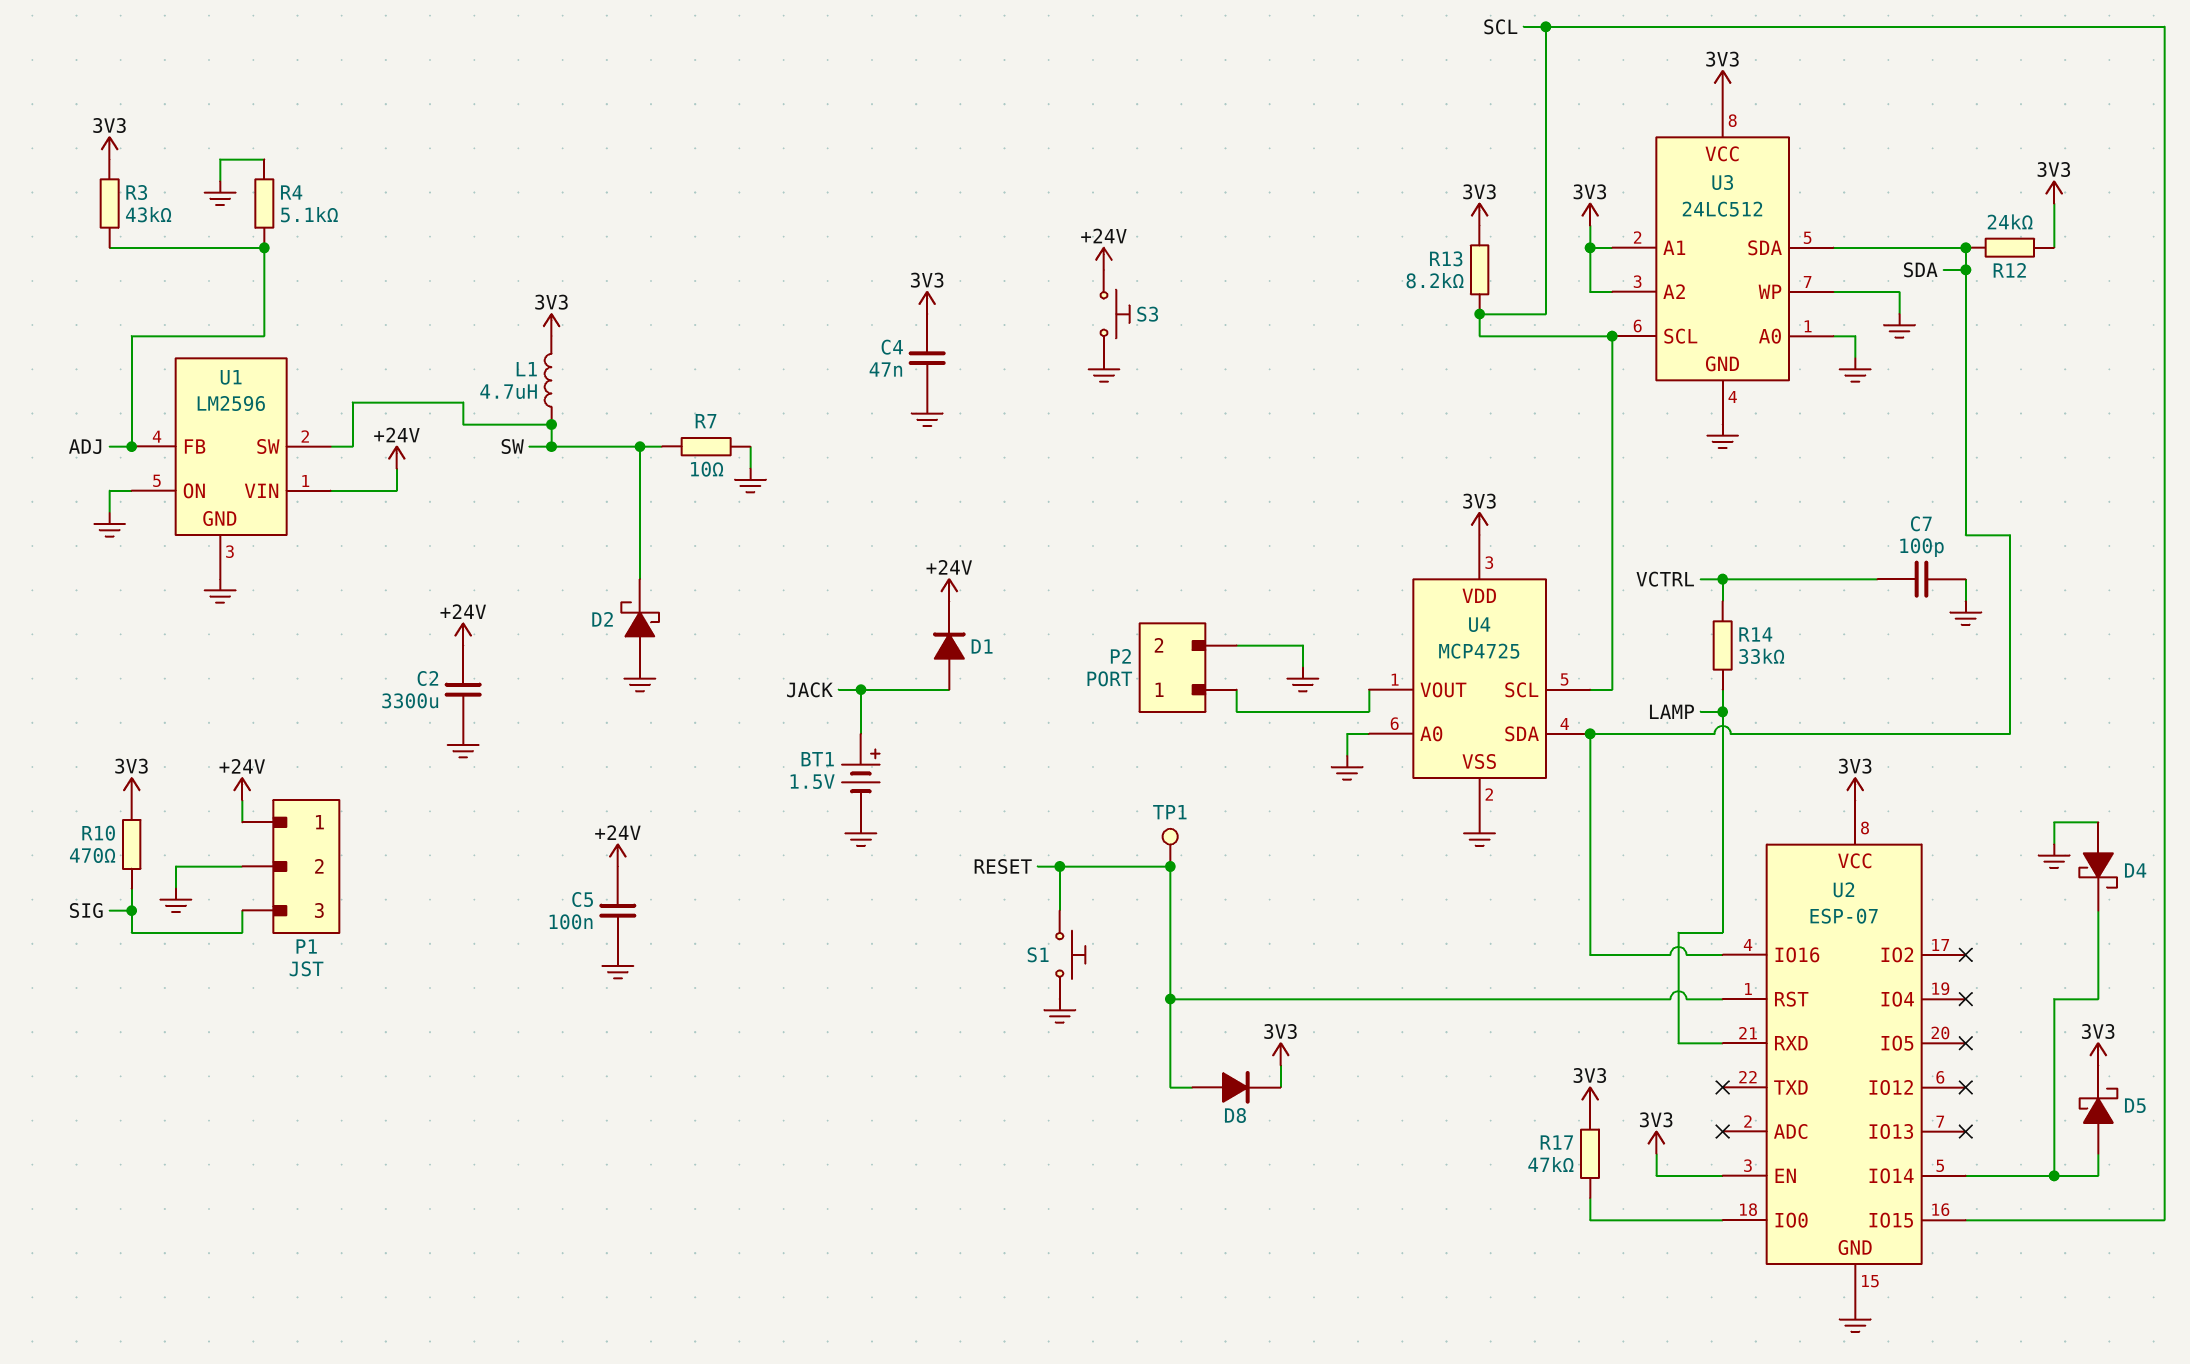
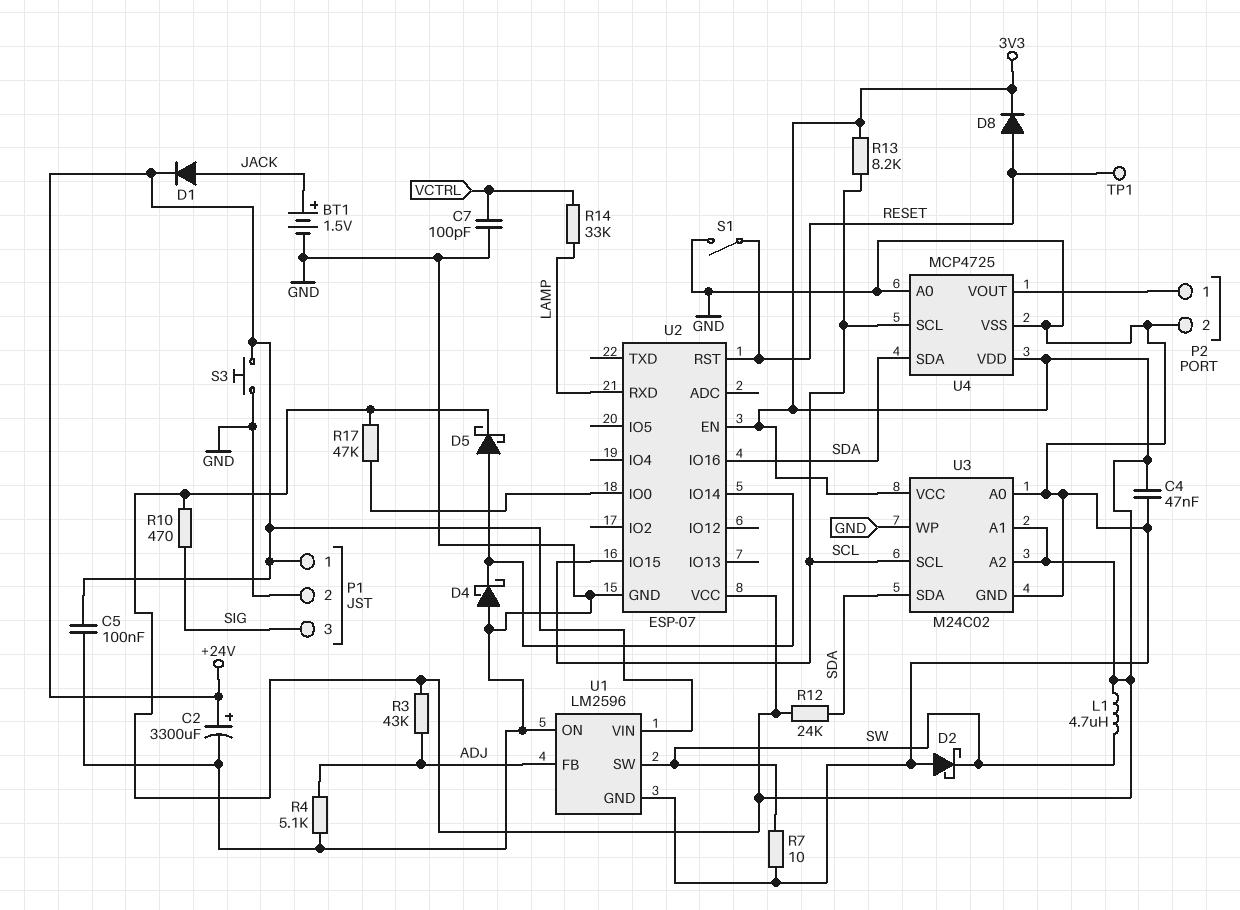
C2: 3300uF (+24V, GND) -> 3300uF (plus +24V, minus GND)
S1: button (GND, RESET) -> switch (GND, RESET)
U3: 24LC512 -> M24C02

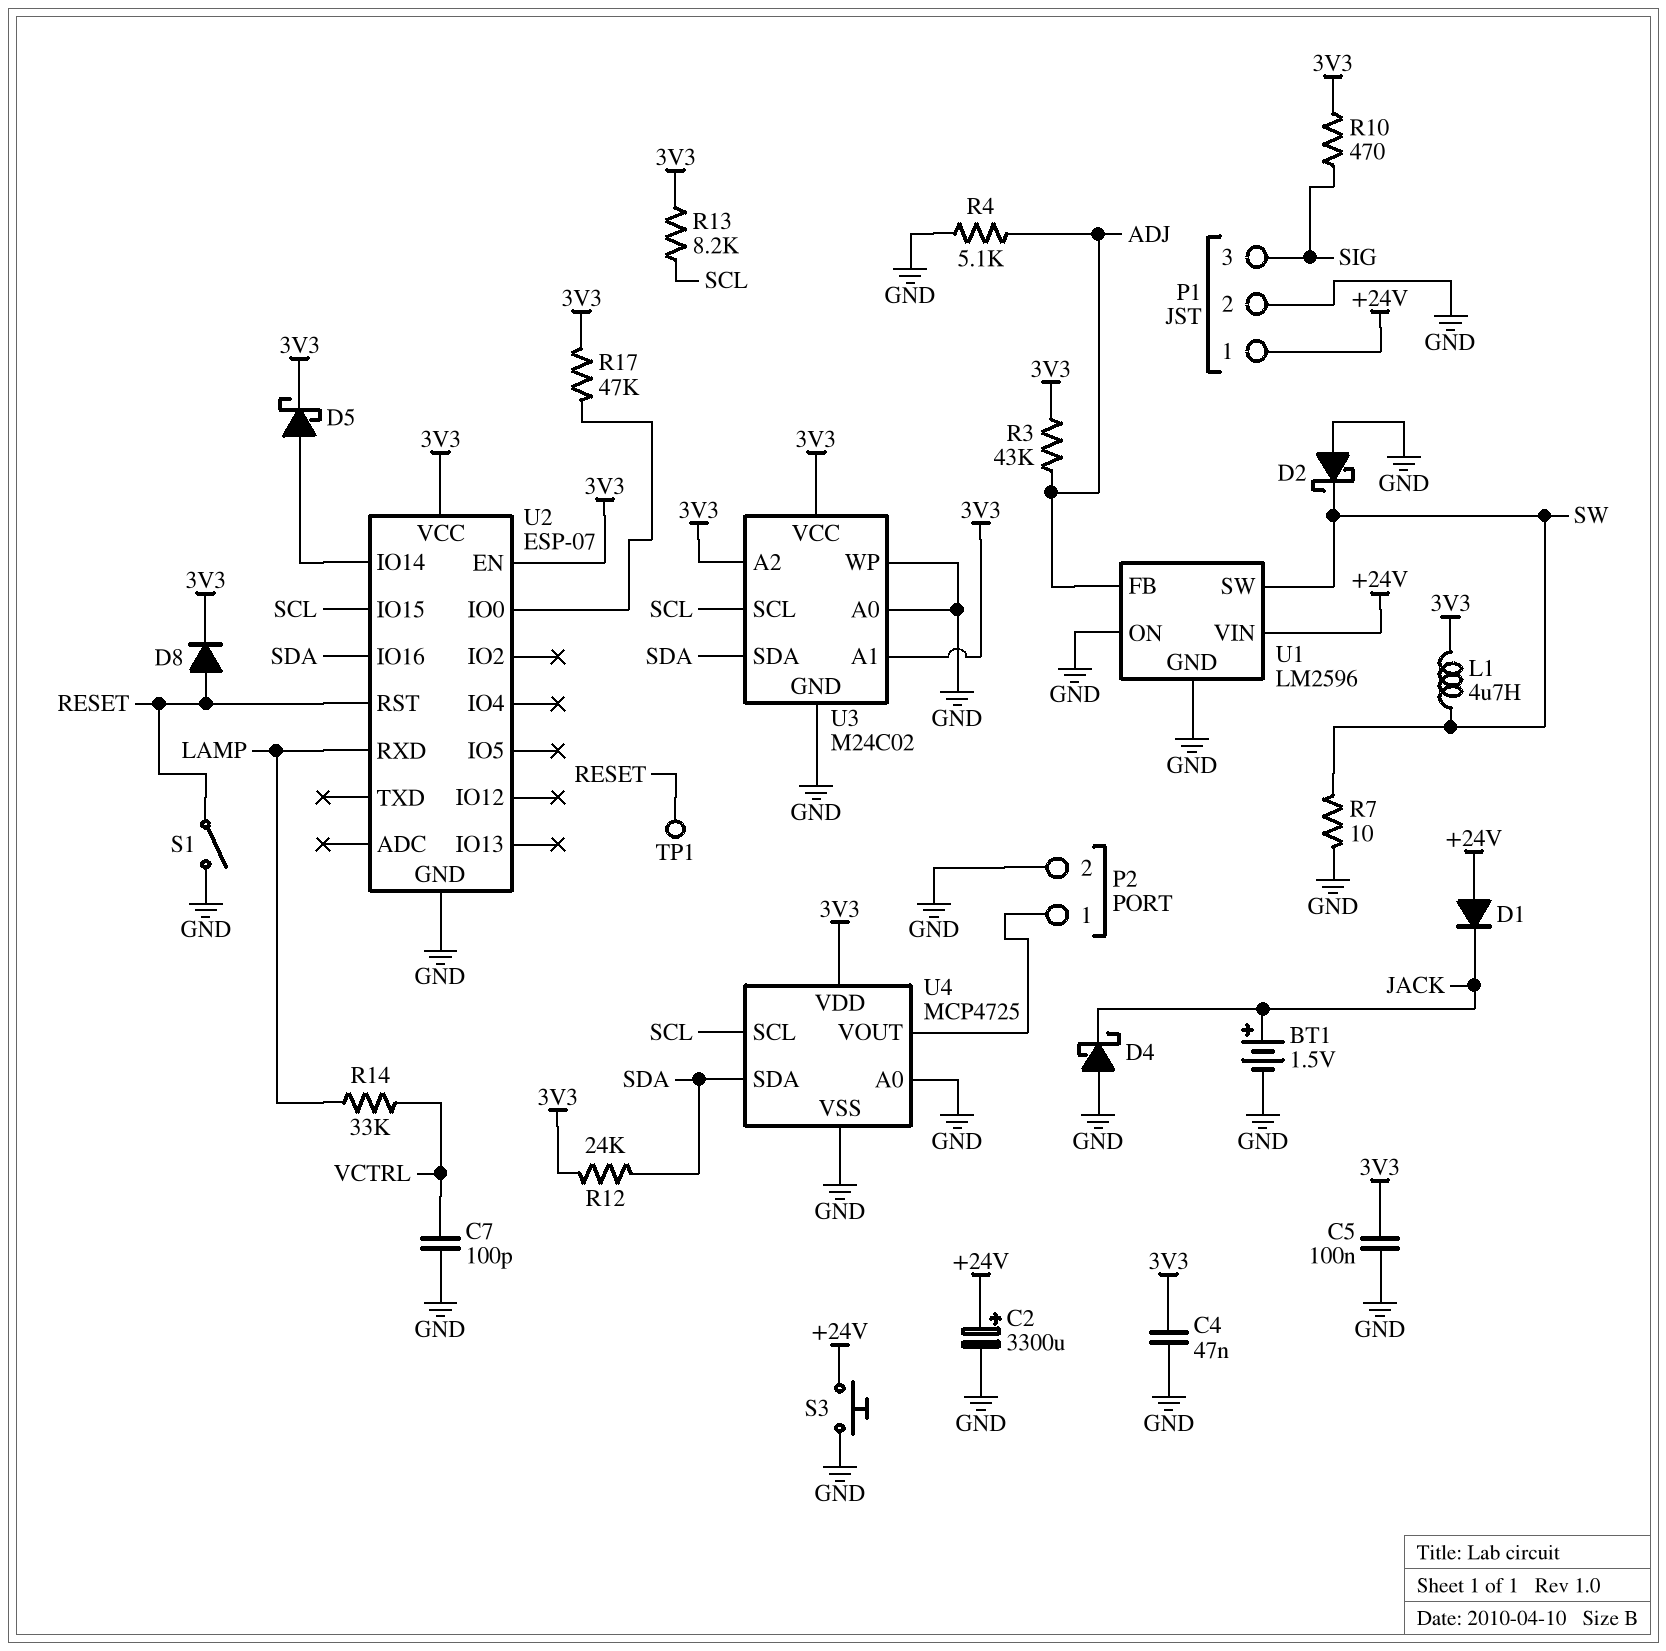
C5: 100nF (+24V, GND) -> 100nF (3V3, GND)
D1: diode (A JACK, K +24V) -> diode (A +24V, K JACK)
D4: schottky (A GND, K U2/IO14) -> schottky (A GND, K JACK)

